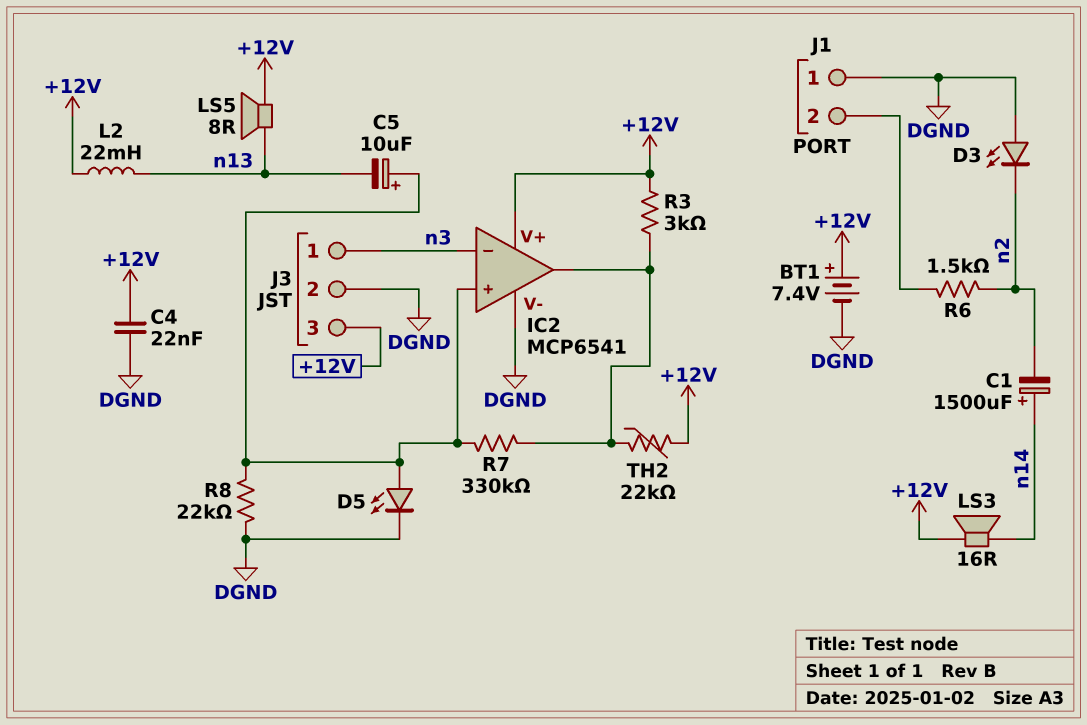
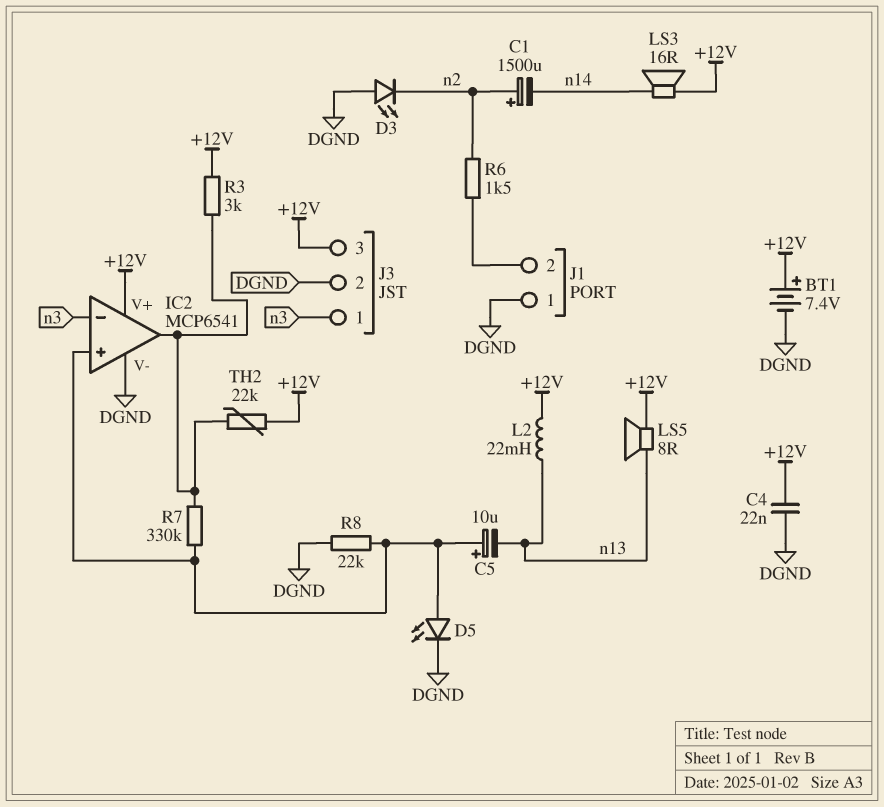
C1: 1500uF (plus n14, minus n2) -> 1500uF (plus n2, minus n14)

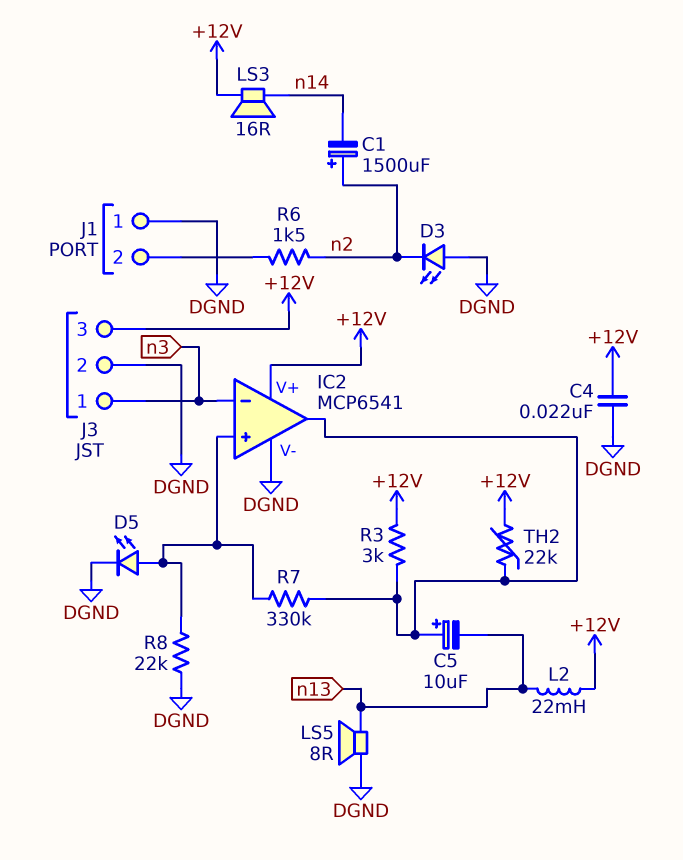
BT1: 7.4V (plus +12V, minus DGND) -> none
C5: 10uF (plus IC2/in+, minus n13) -> 10uF (plus IC2/out, minus n13)
LS5: speaker 8R (+12V, n13) -> speaker 8R (DGND, n13)

